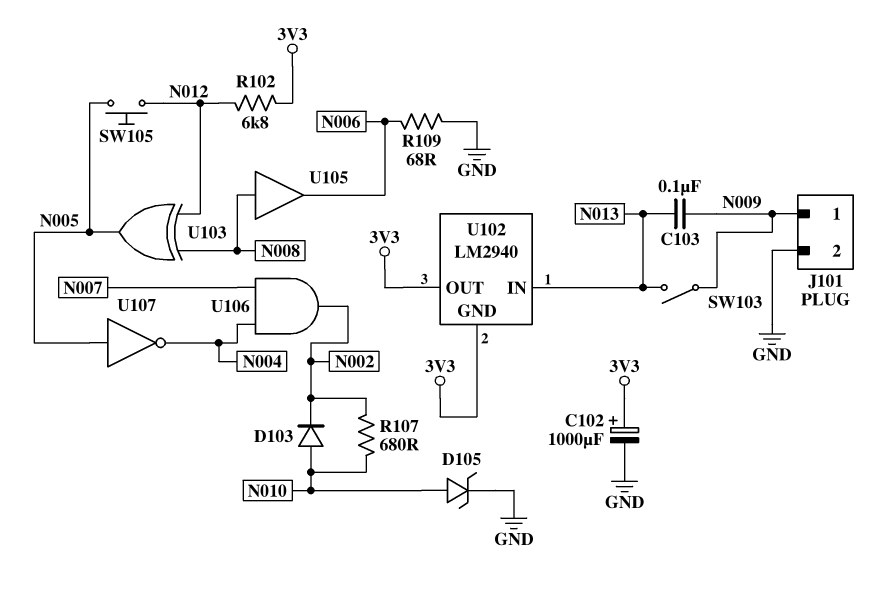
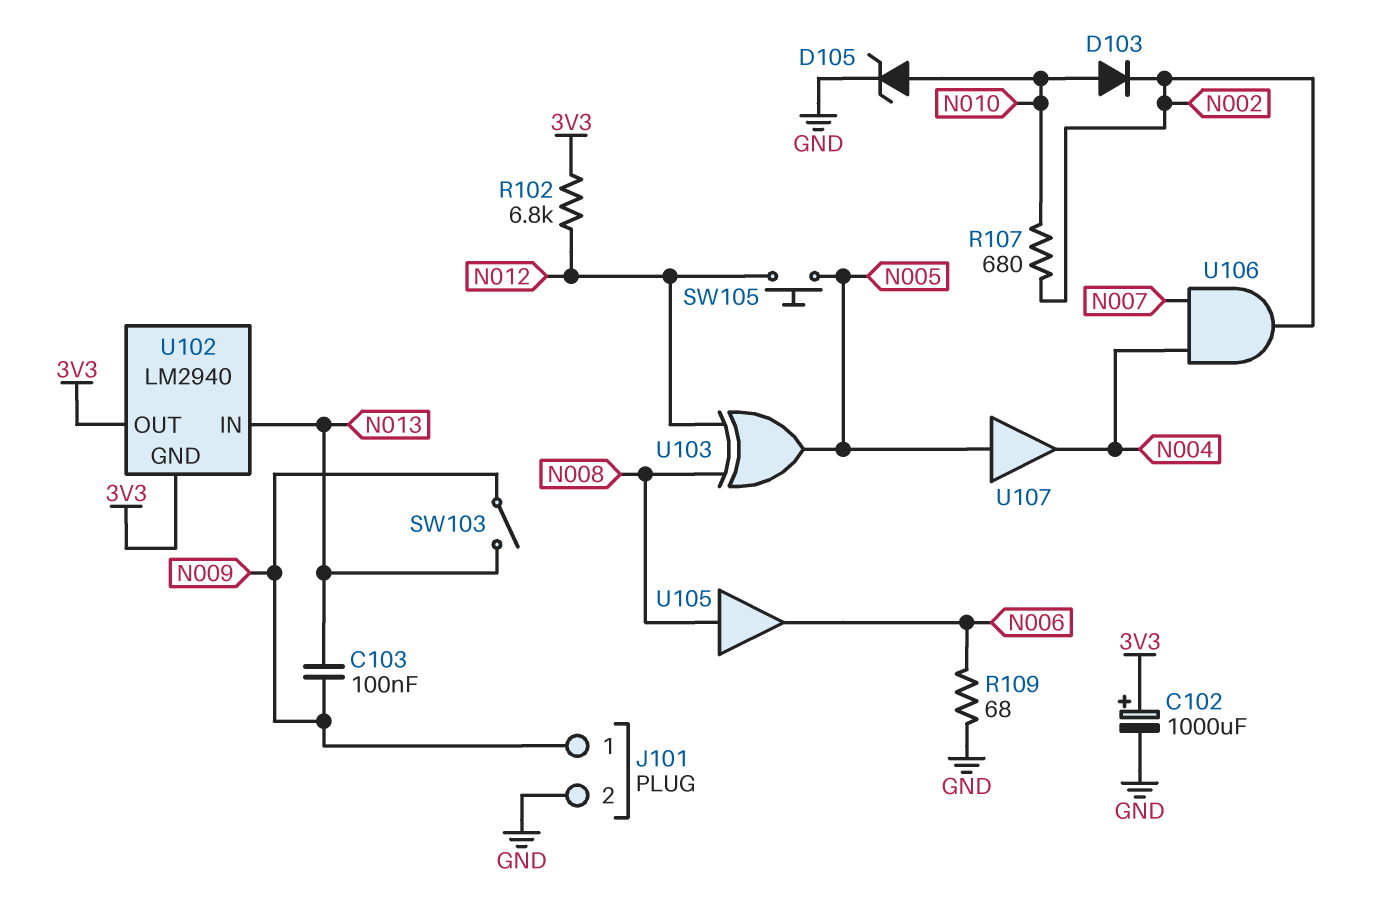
U107: NOT (in N005, out N004) -> buffer (in N005, out N004)

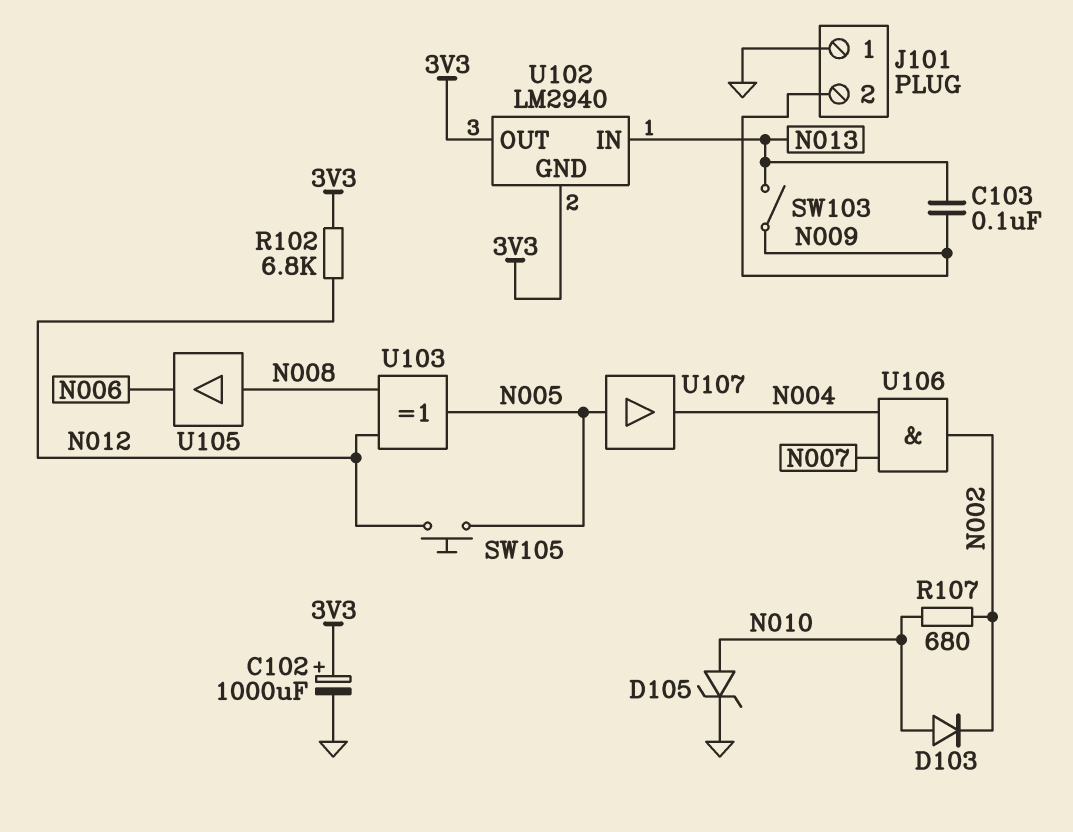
J101 pin 1: N009 -> GND
J101 pin 2: GND -> N009
R109: 68 (GND, N006) -> none

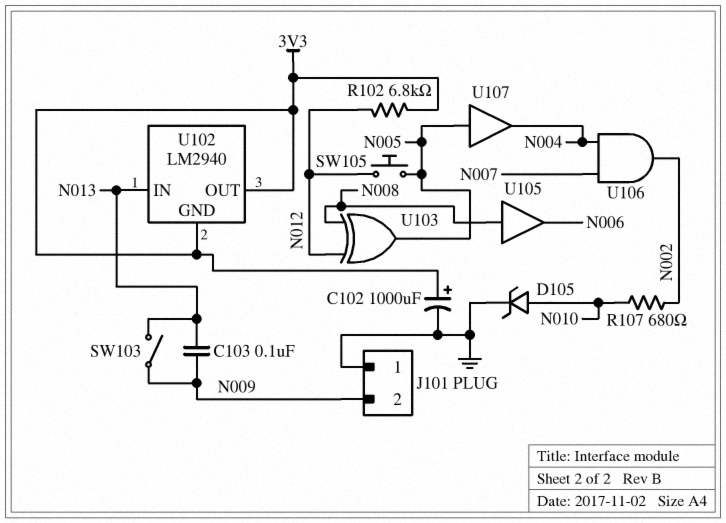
D103: diode (A N010, K N002) -> none

